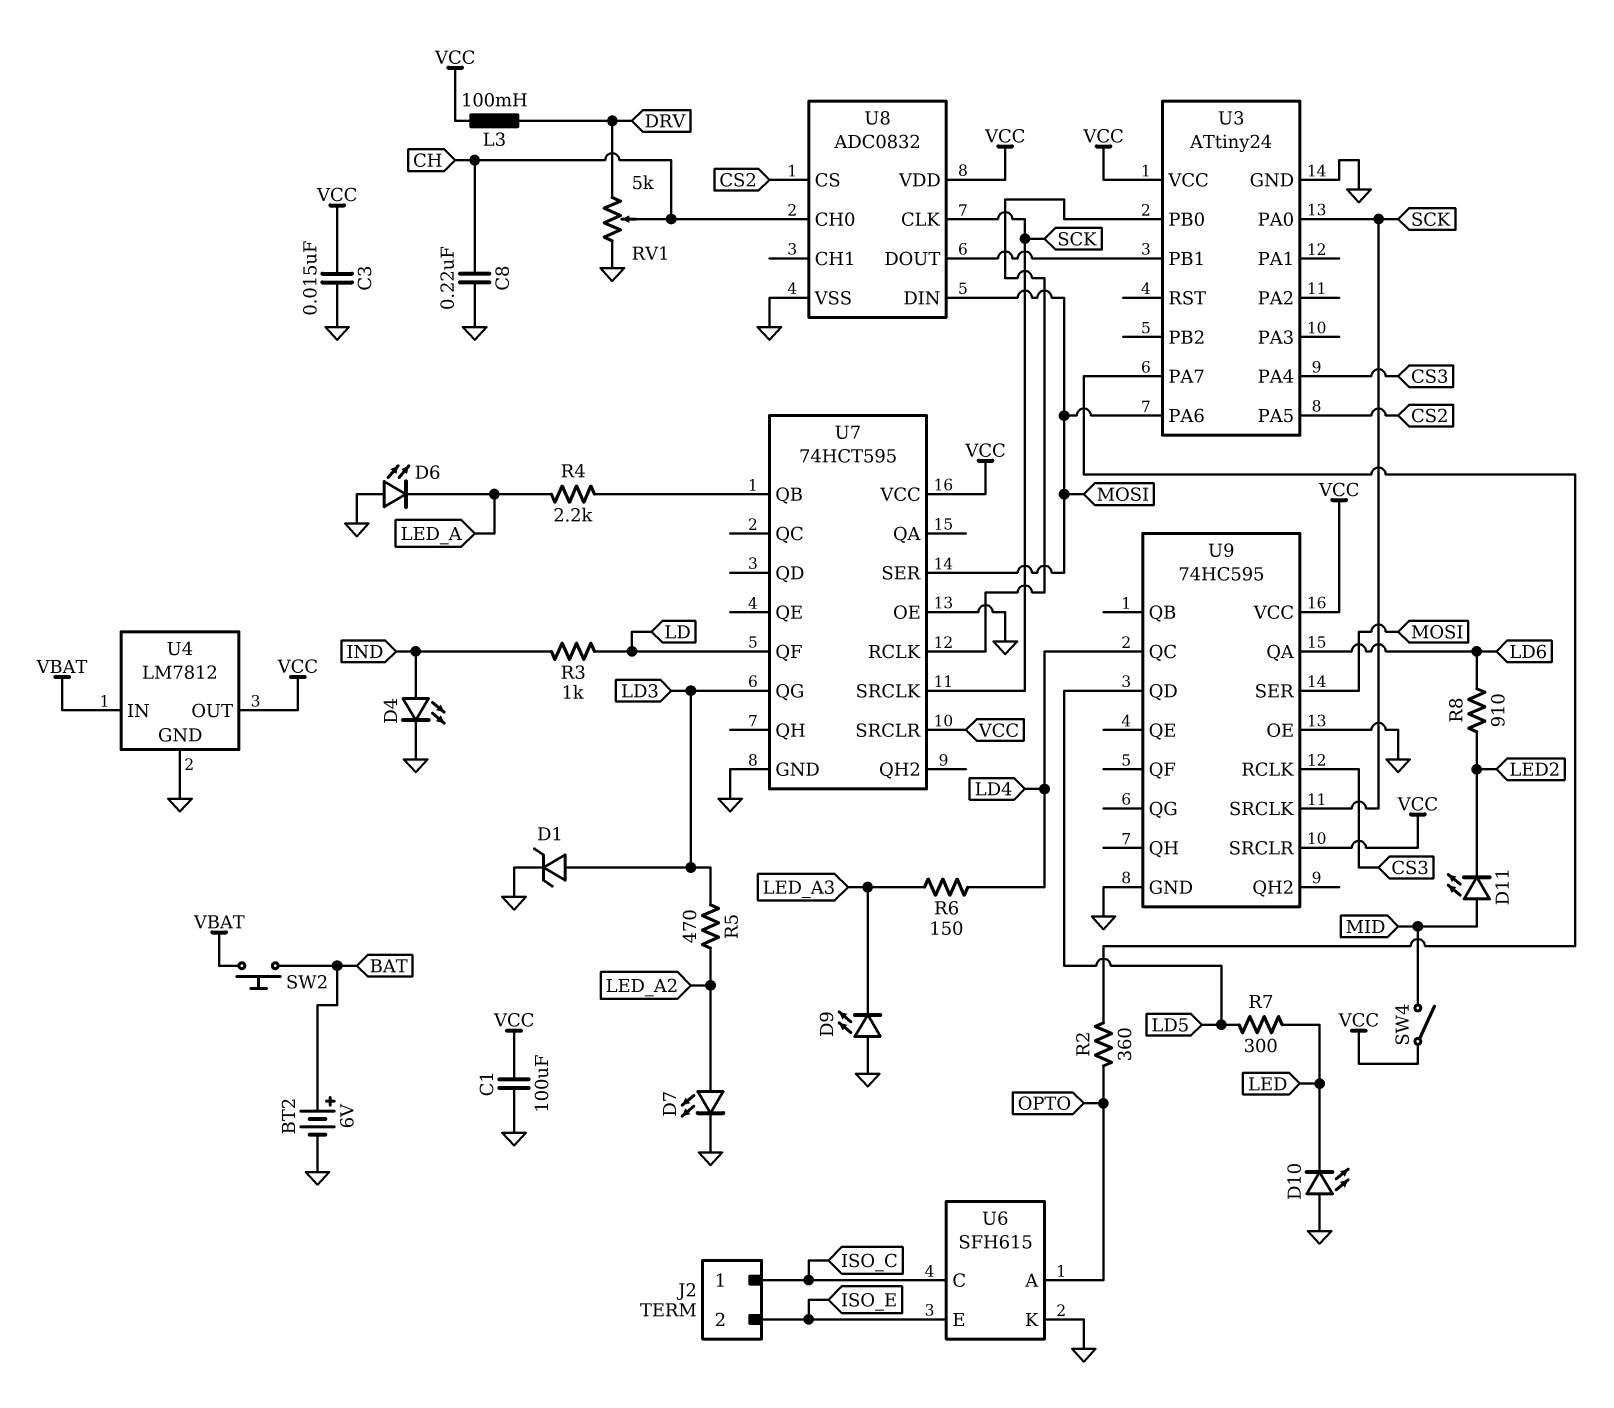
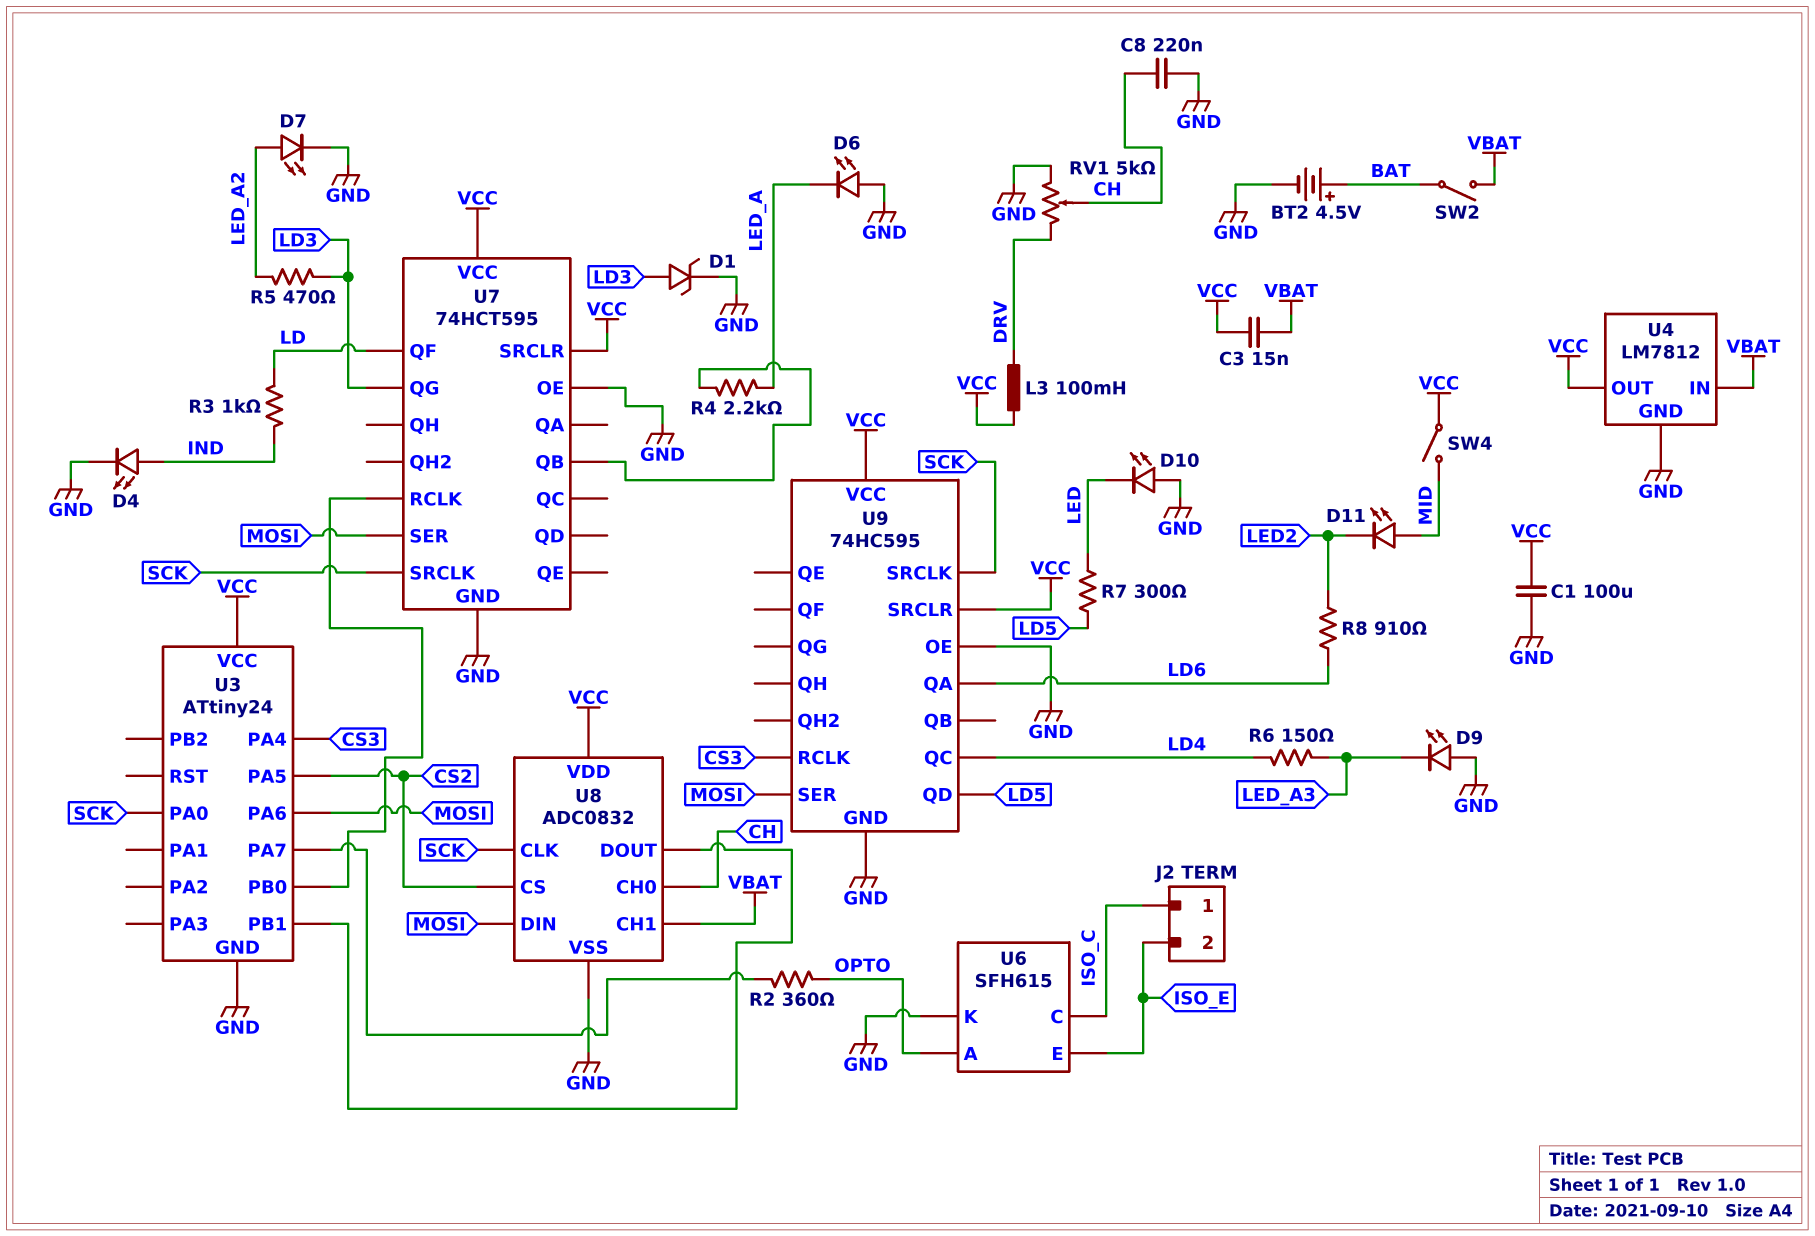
BT2: 6V (plus BAT, minus GND) -> 4.5V (plus BAT, minus GND)
C3: 15nF (GND, VCC) -> 15nF (VBAT, VCC)
SW2: button (BAT, VBAT) -> switch (BAT, VBAT)
U8 pin CH1: none -> VBAT

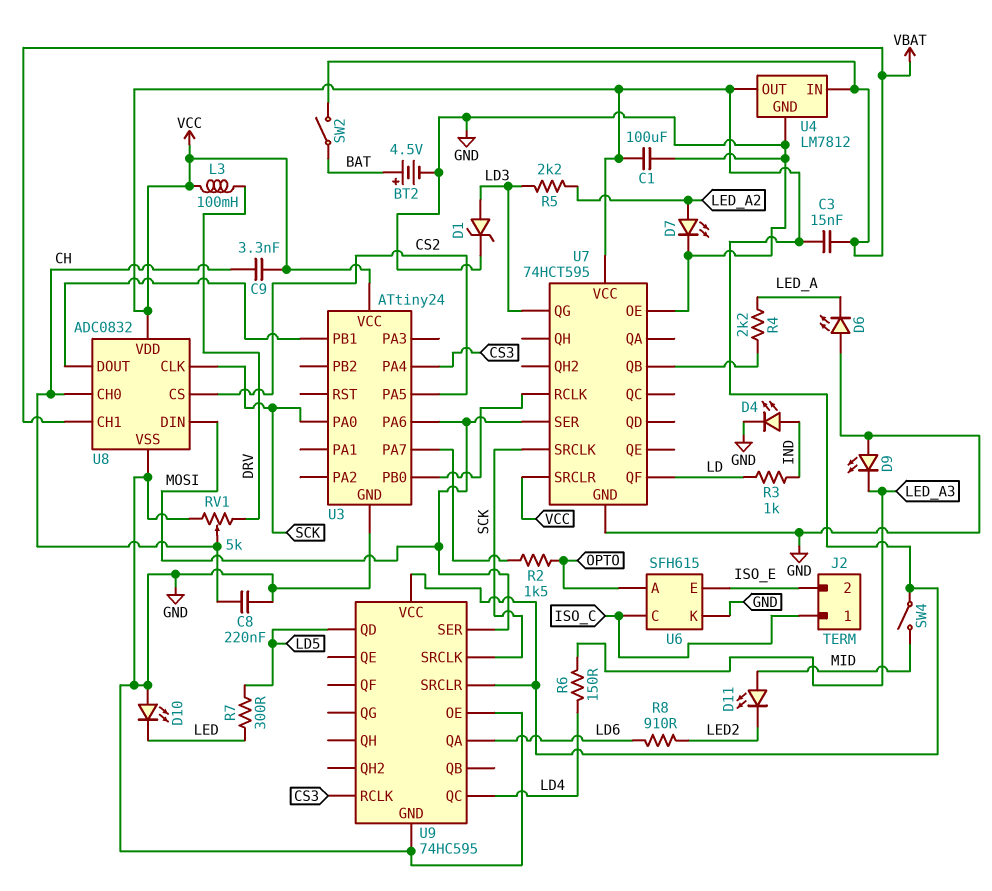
C9: none -> 3.3nF (CH, VCC)
R2: 360 (OPTO, U3/PA7) -> 1.5k (OPTO, U3/PA7)
R5: 470 (LD3, LED_A2) -> 2.2k (LD3, LED_A2)

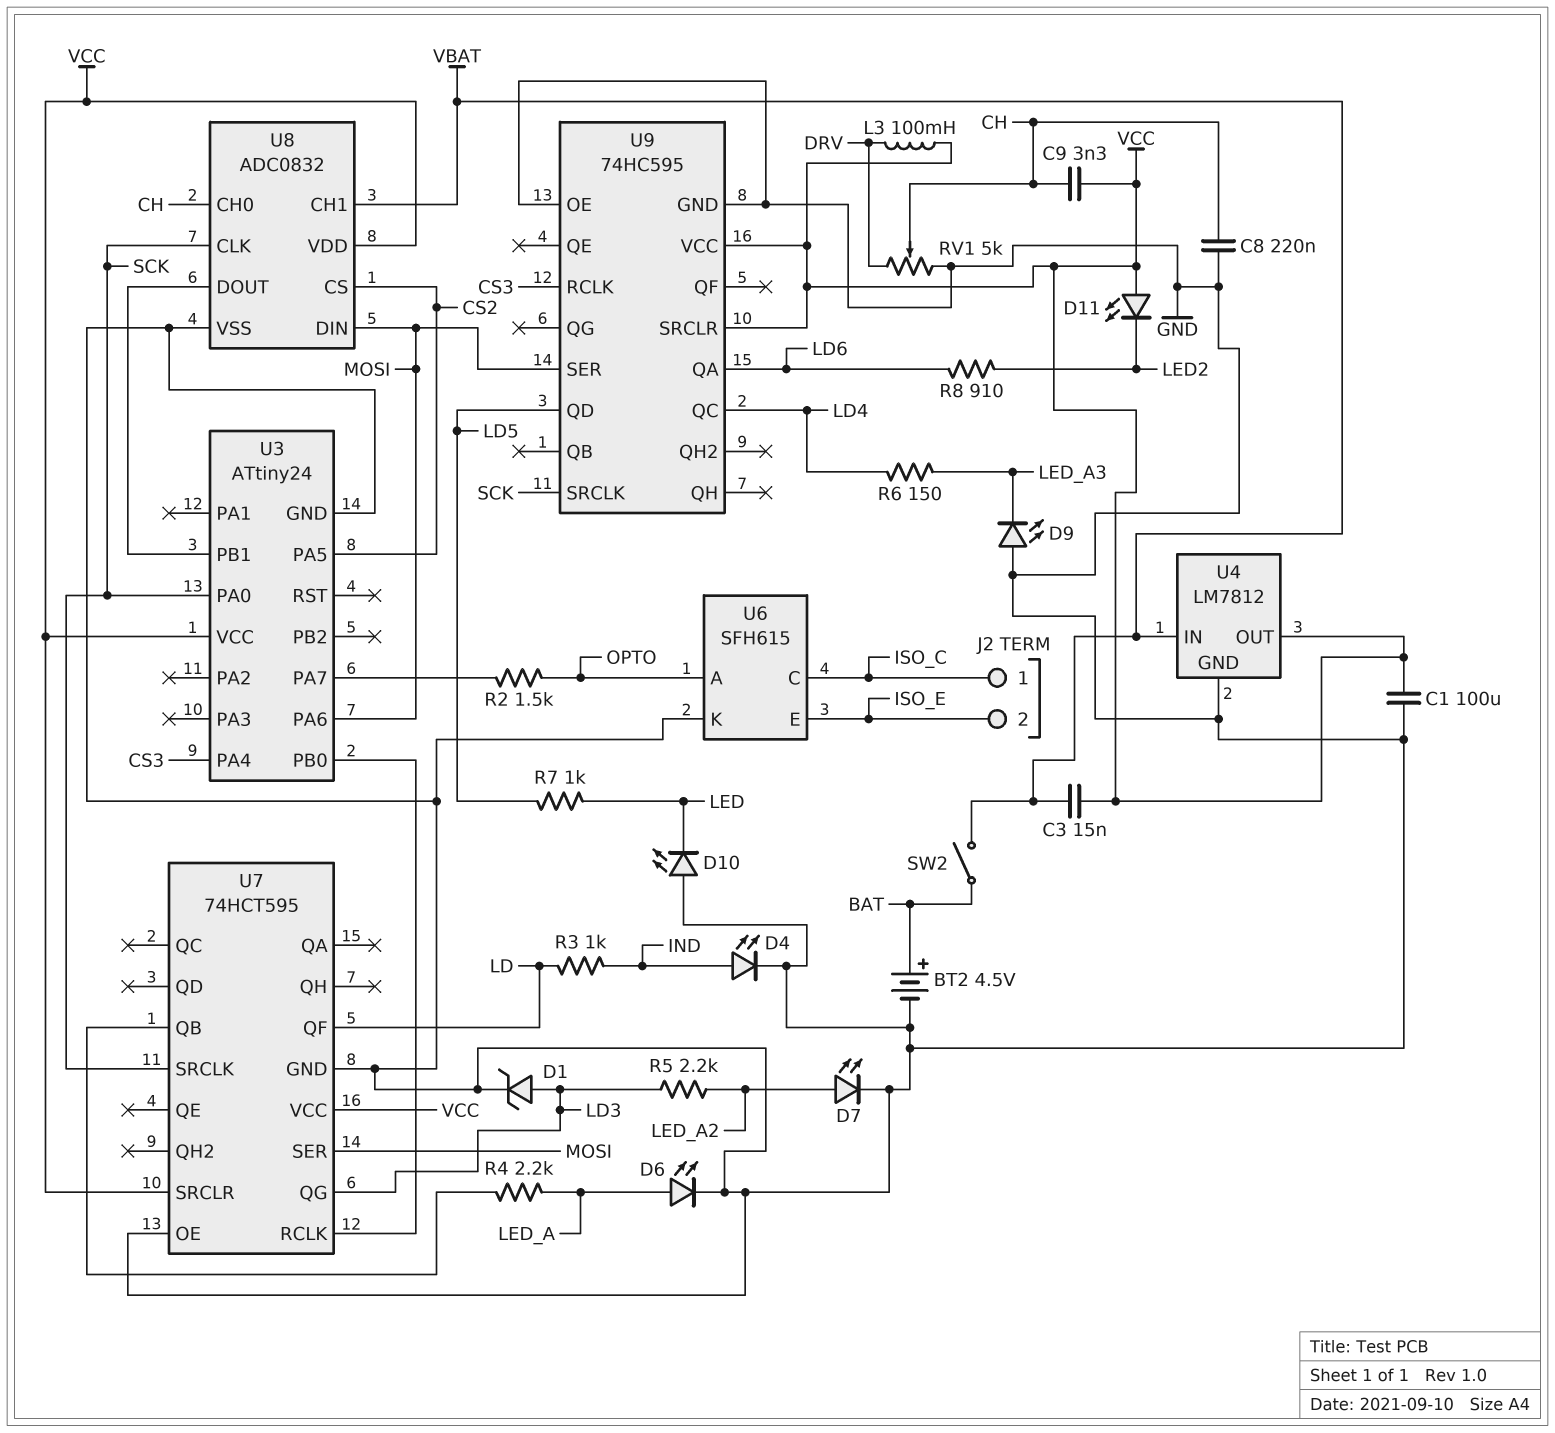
D6: LED (A GND, K LED_A) -> LED (A LED_A, K GND)
D11: LED (A MID, K LED2) -> LED (A VCC, K LED2)
R7: 300 (LD5, LED) -> 1k (LD5, LED)
SW4: switch (MID, VCC) -> none

